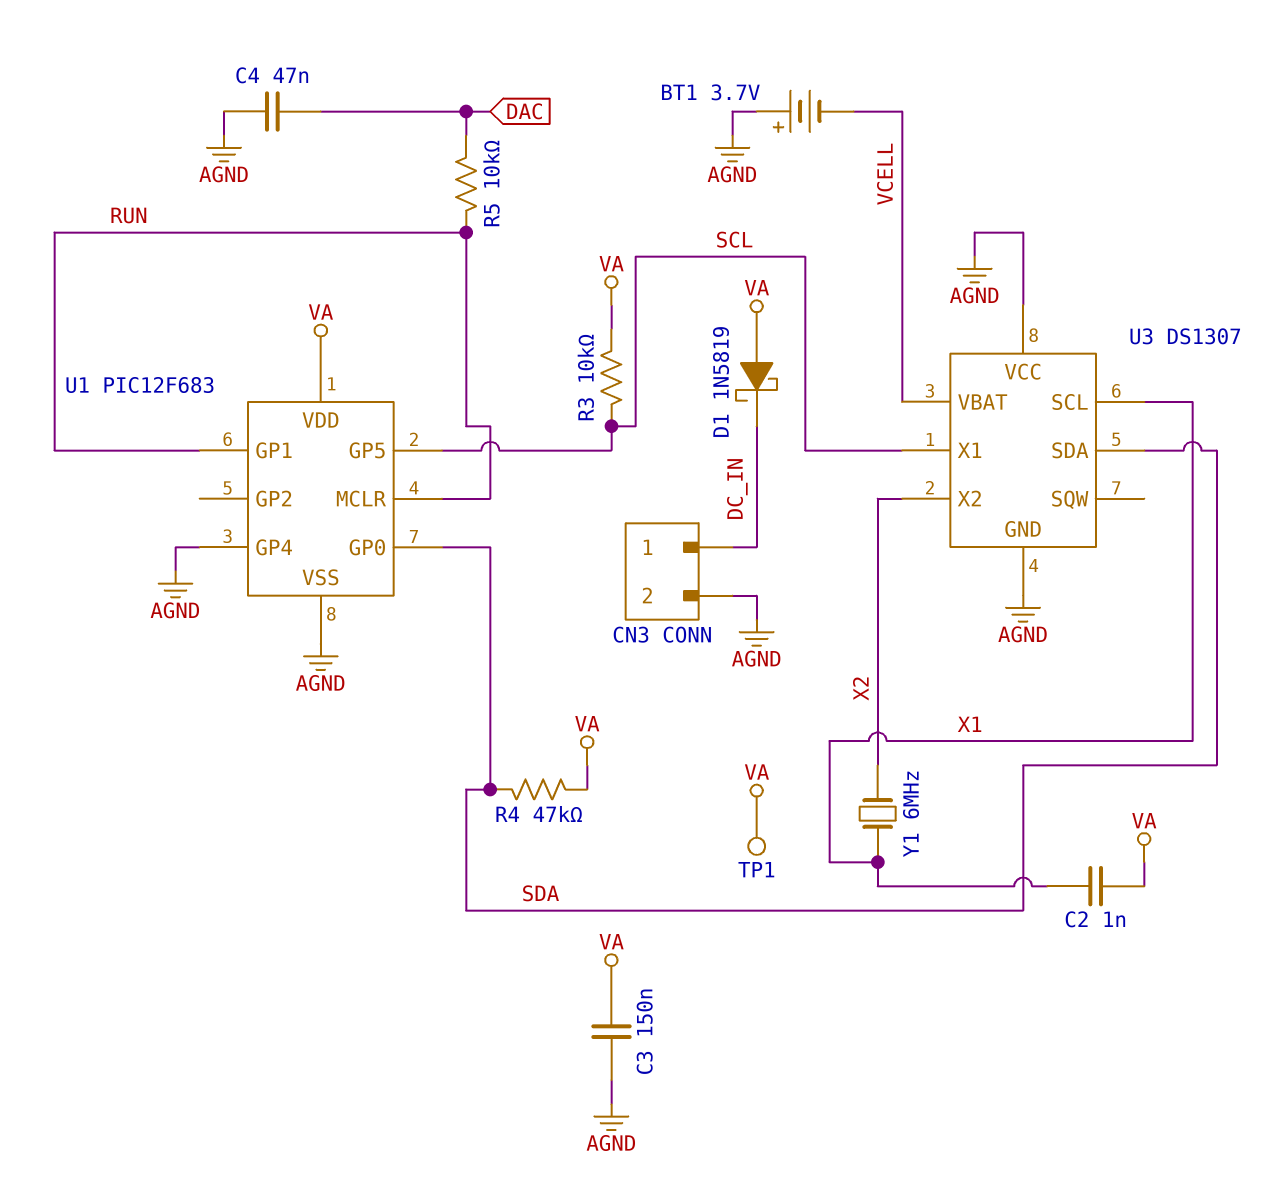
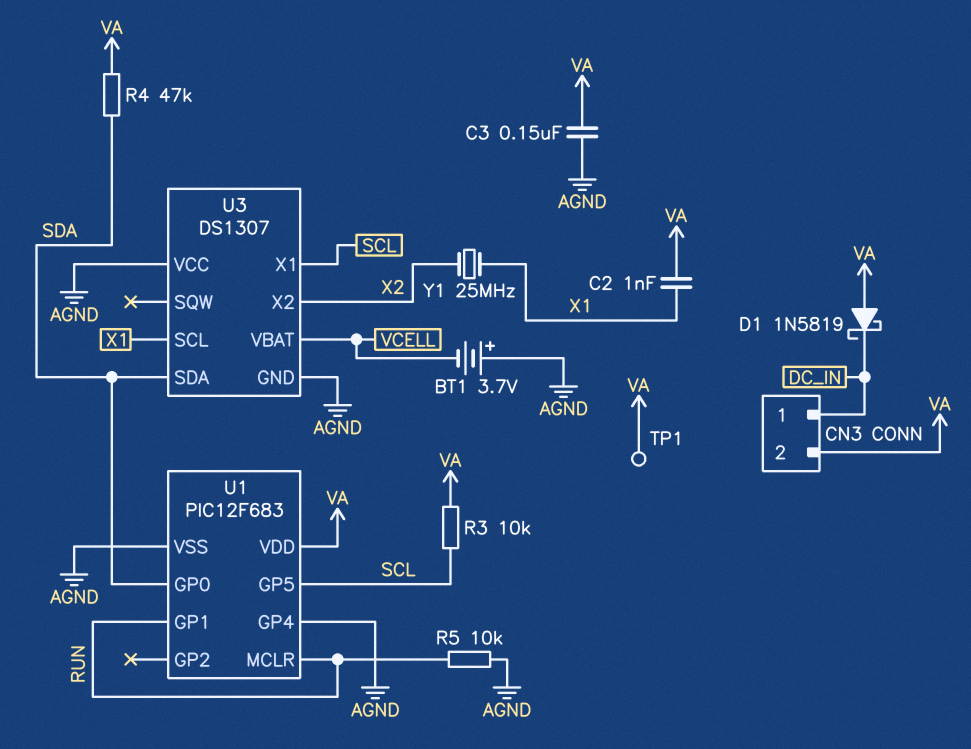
C4: 47nF (AGND, DAC) -> none
CN3 pin 2: AGND -> VA
R5: 10k (DAC, RUN) -> 10k (AGND, RUN)
Y1: 6MHz (X1, X2) -> 25MHz (X1, X2)

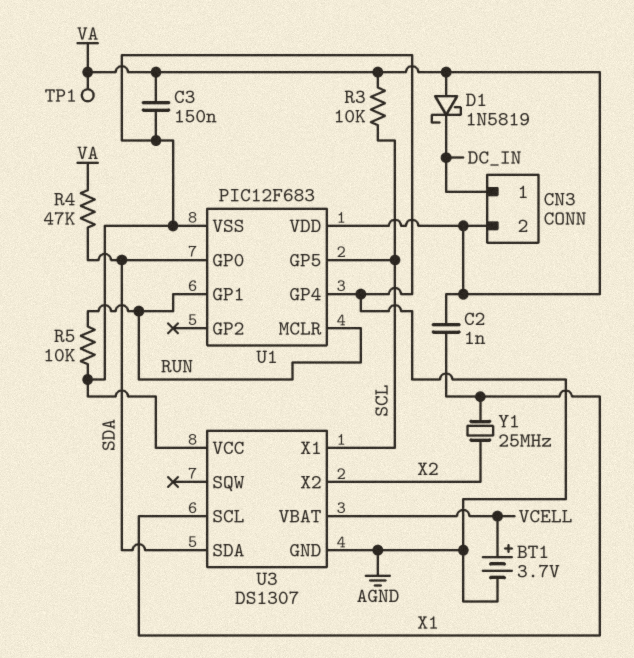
BT1: 3.7V (plus AGND, minus VCELL) -> 3.7V (plus VCELL, minus AGND)

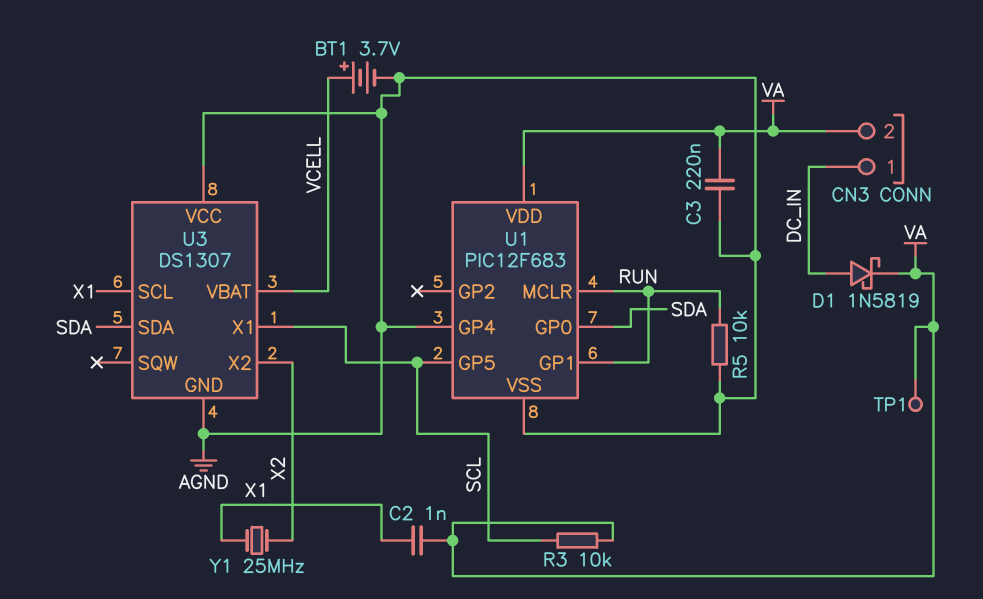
C3: 150nF (AGND, VA) -> 220nF (AGND, VA)
D1: schottky 1N5819 (A VA, K DC_IN) -> schottky 1N5819 (A DC_IN, K VA)
R4: 47k (SDA, VA) -> none

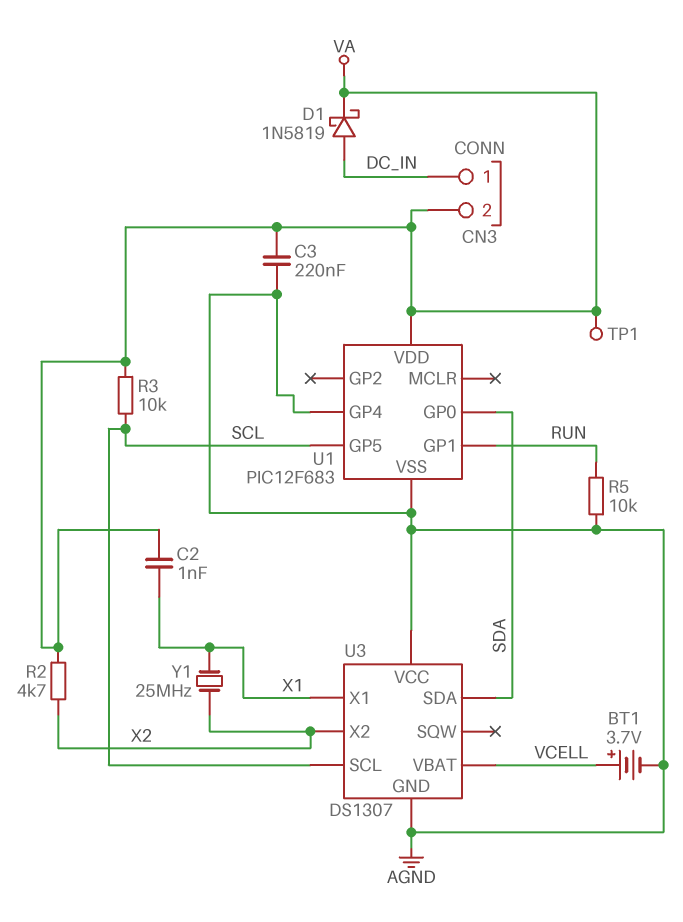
R2: none -> 4.7k (VA, X2)
U1 pin MCLR: RUN -> none
U3 pin SCL: X1 -> SCL
U3 pin X1: SCL -> X1

